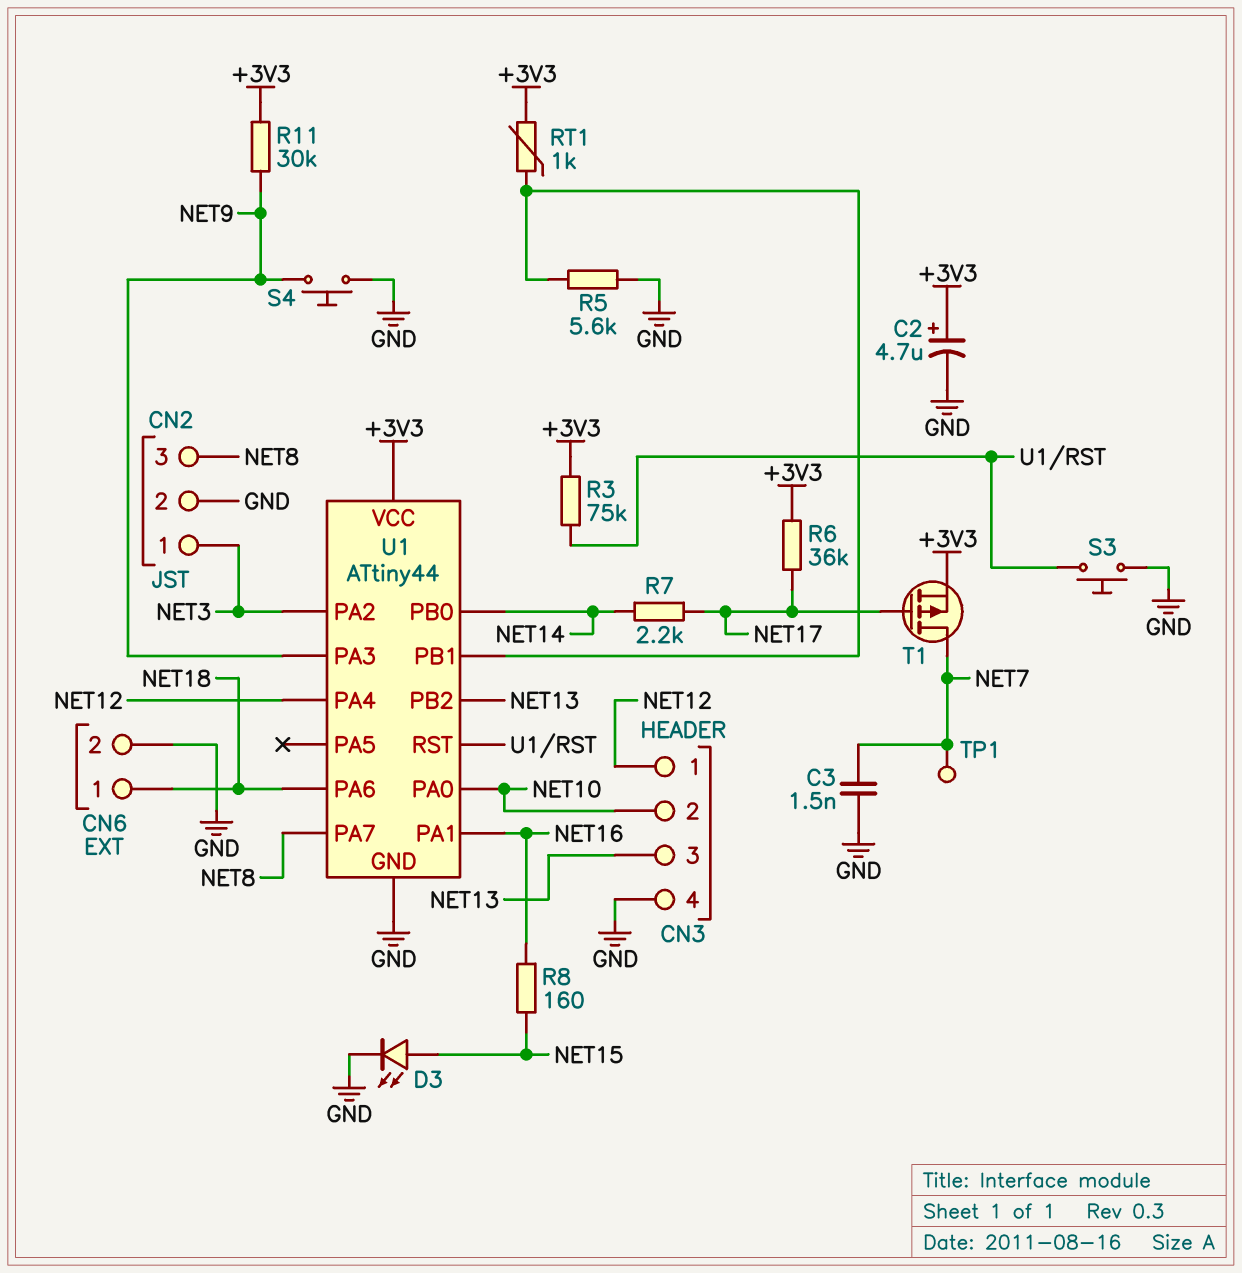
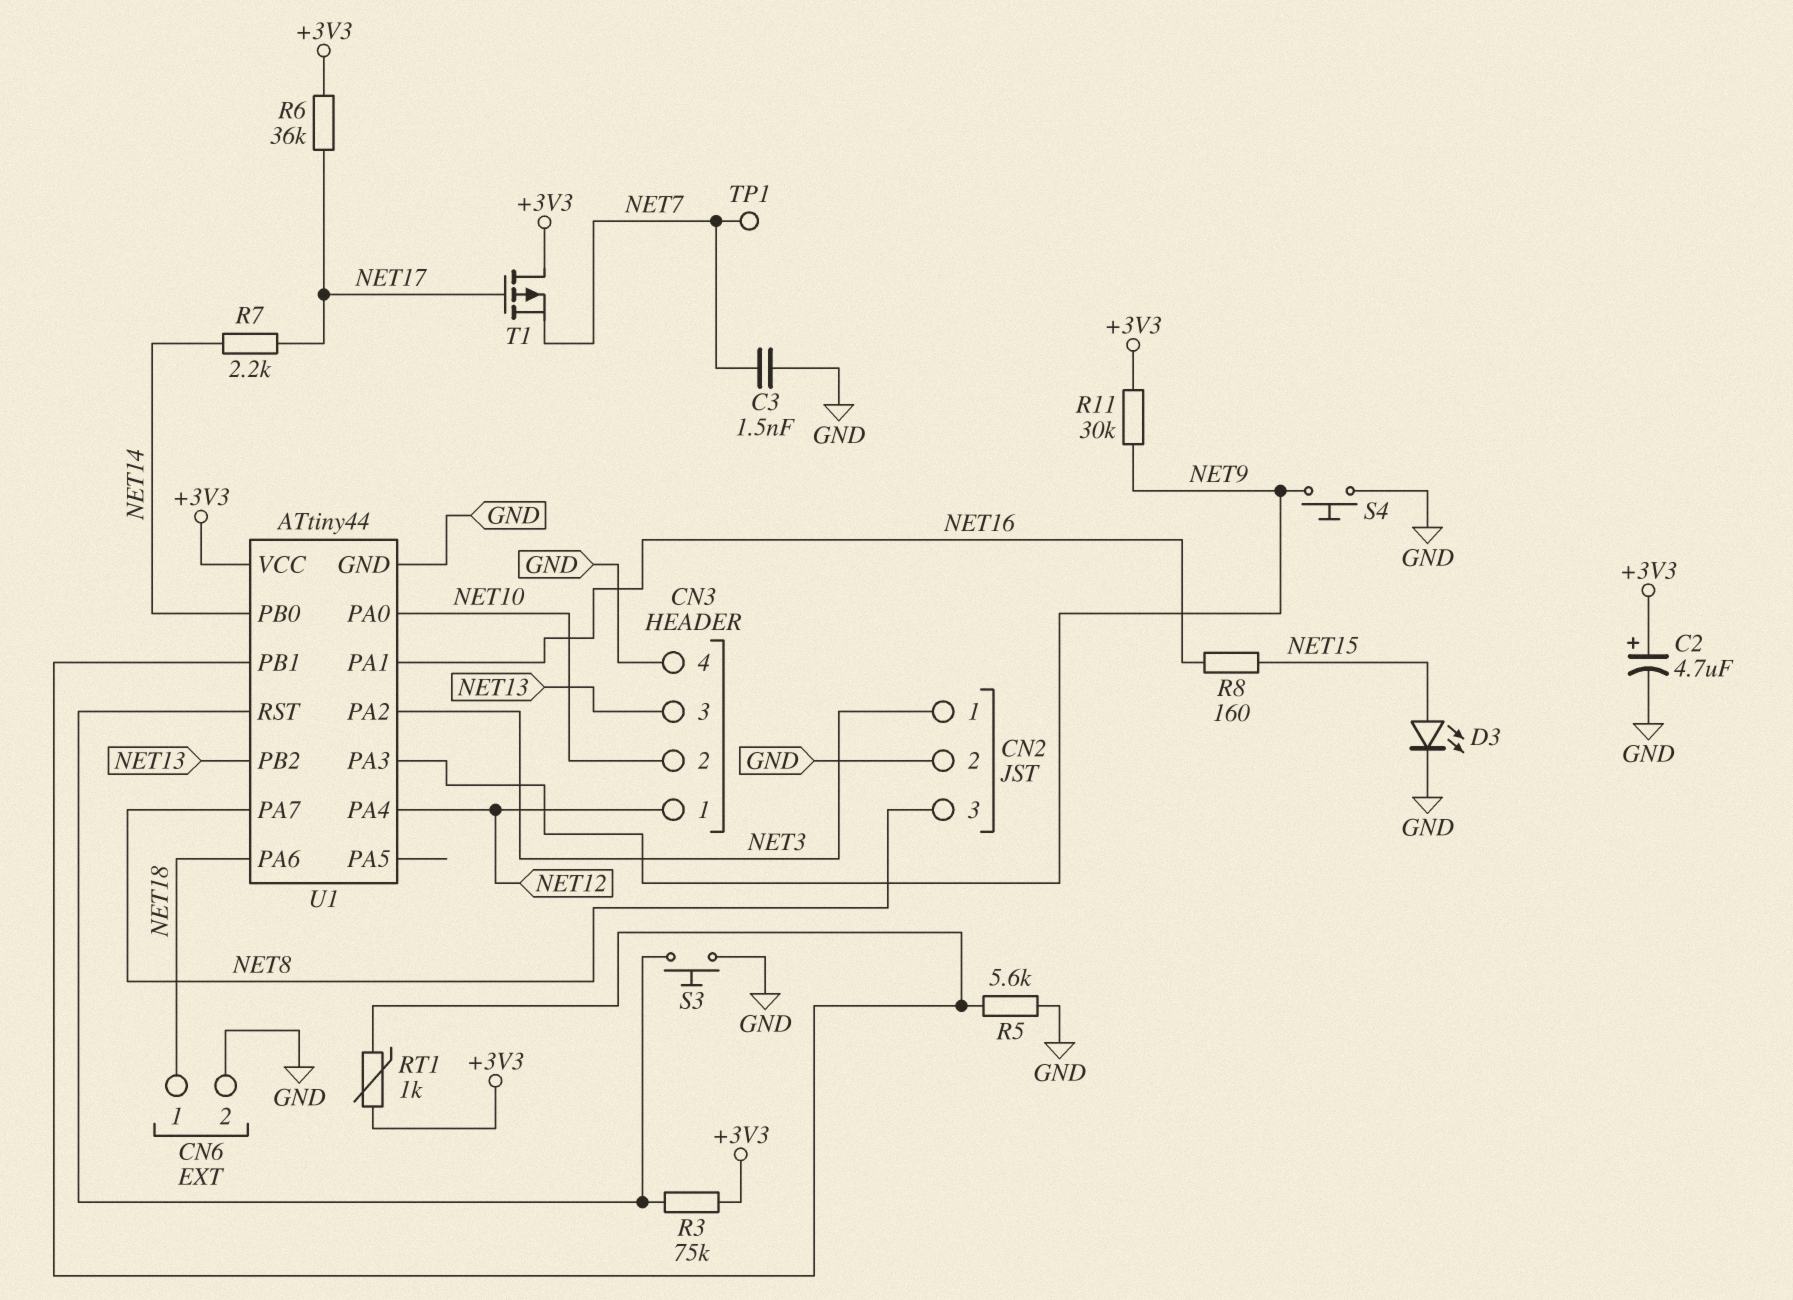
T1: PMOS (G NET17, D NET7, S +3V3) -> PMOS (G NET17, D +3V3, S NET7)

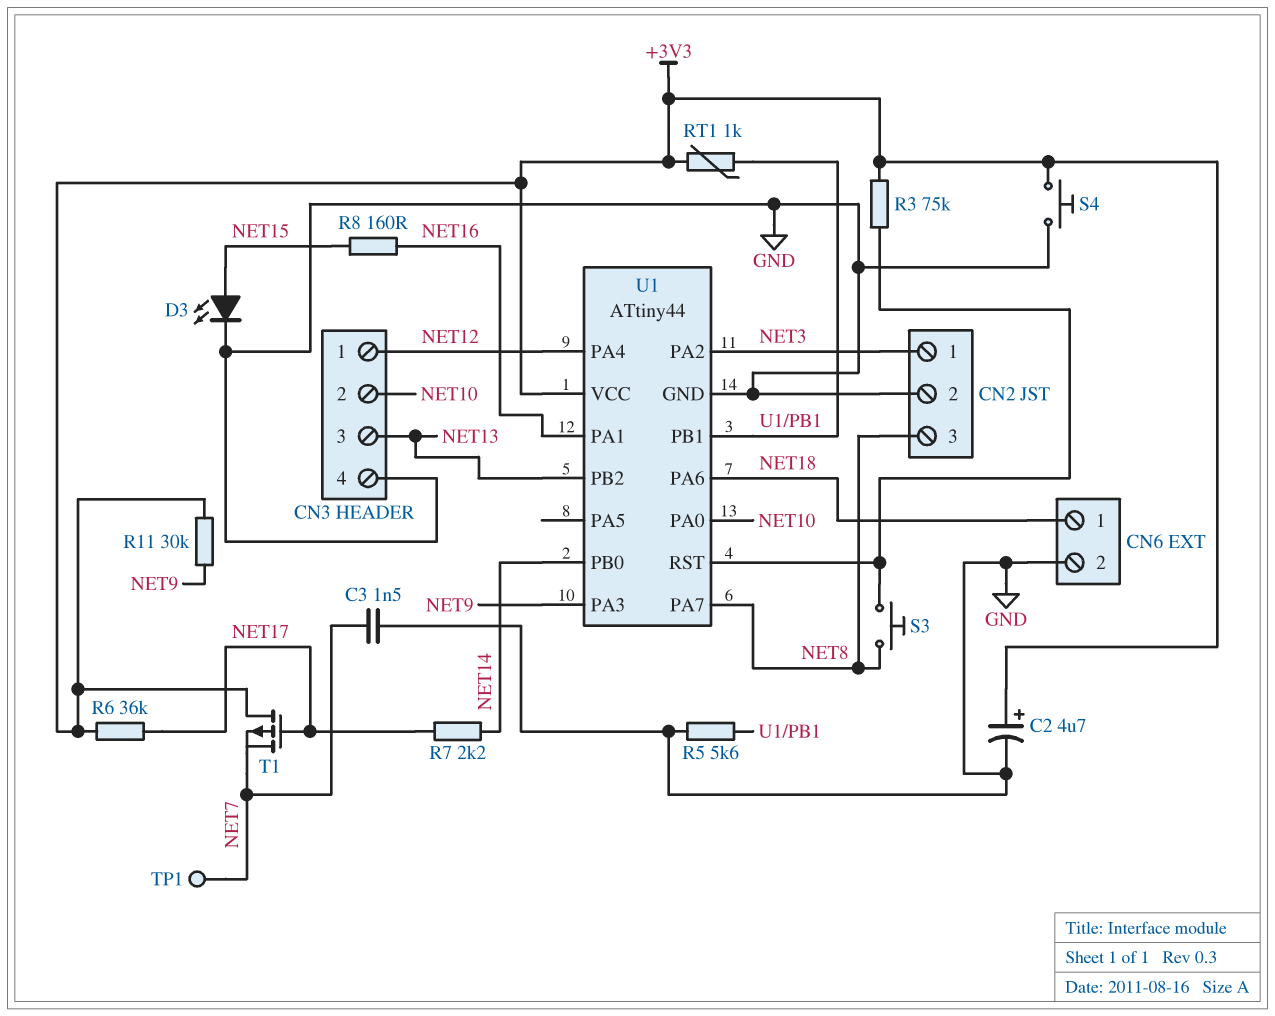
S3: button (GND, U1/RST) -> button (NET8, U1/RST)
S4: button (GND, NET9) -> button (+3V3, GND)

